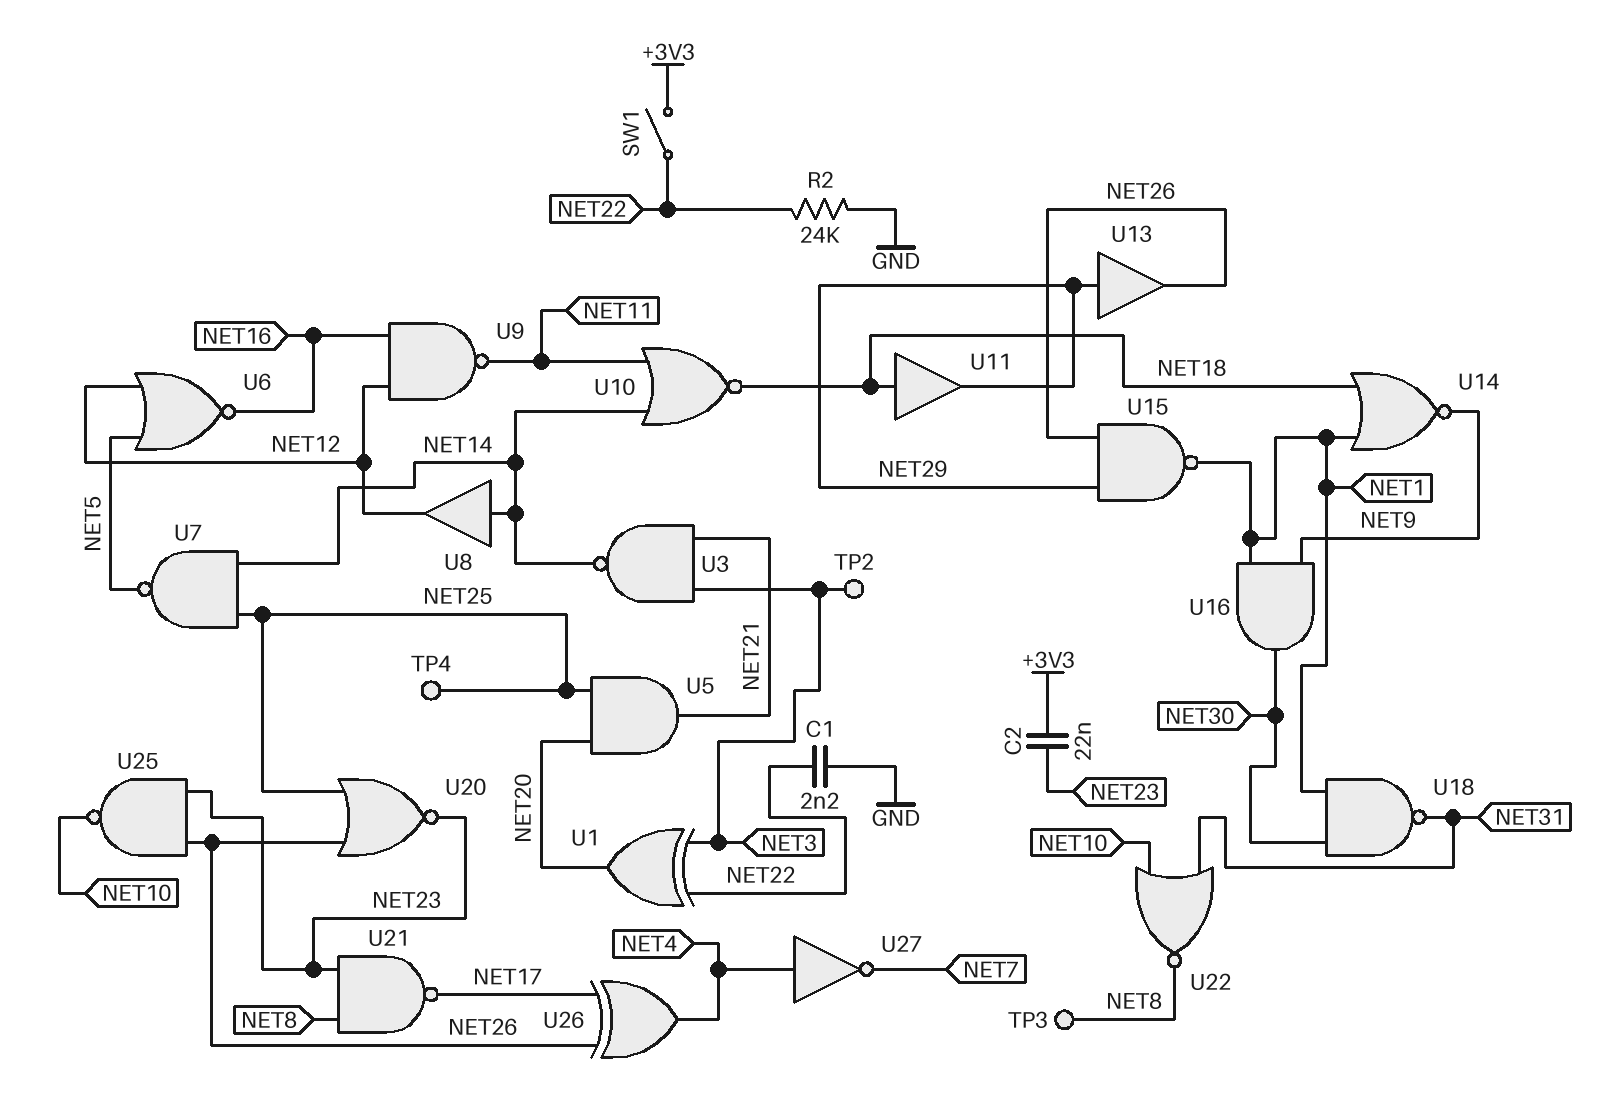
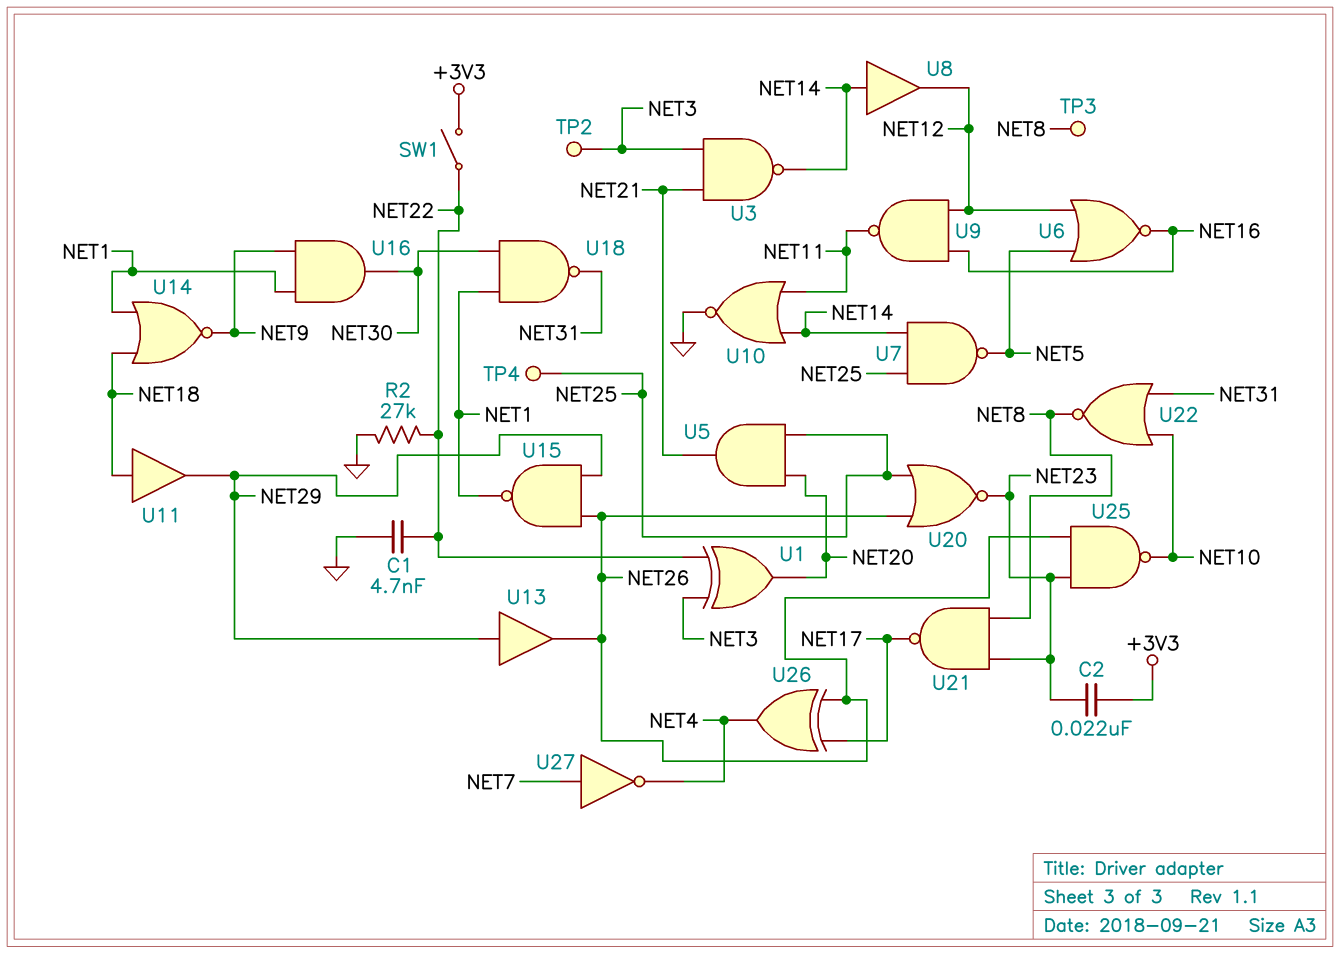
C1: 2.2nF (GND, NET22) -> 4.7nF (GND, NET22)
R2: 24k (GND, NET22) -> 27k (GND, NET22)
U10: NOR (in NET11, in NET14, out NET18) -> NOR (in NET11, in NET14, out GND)
U27: NOT (in NET4, out NET7) -> NOT (in NET7, out NET4)

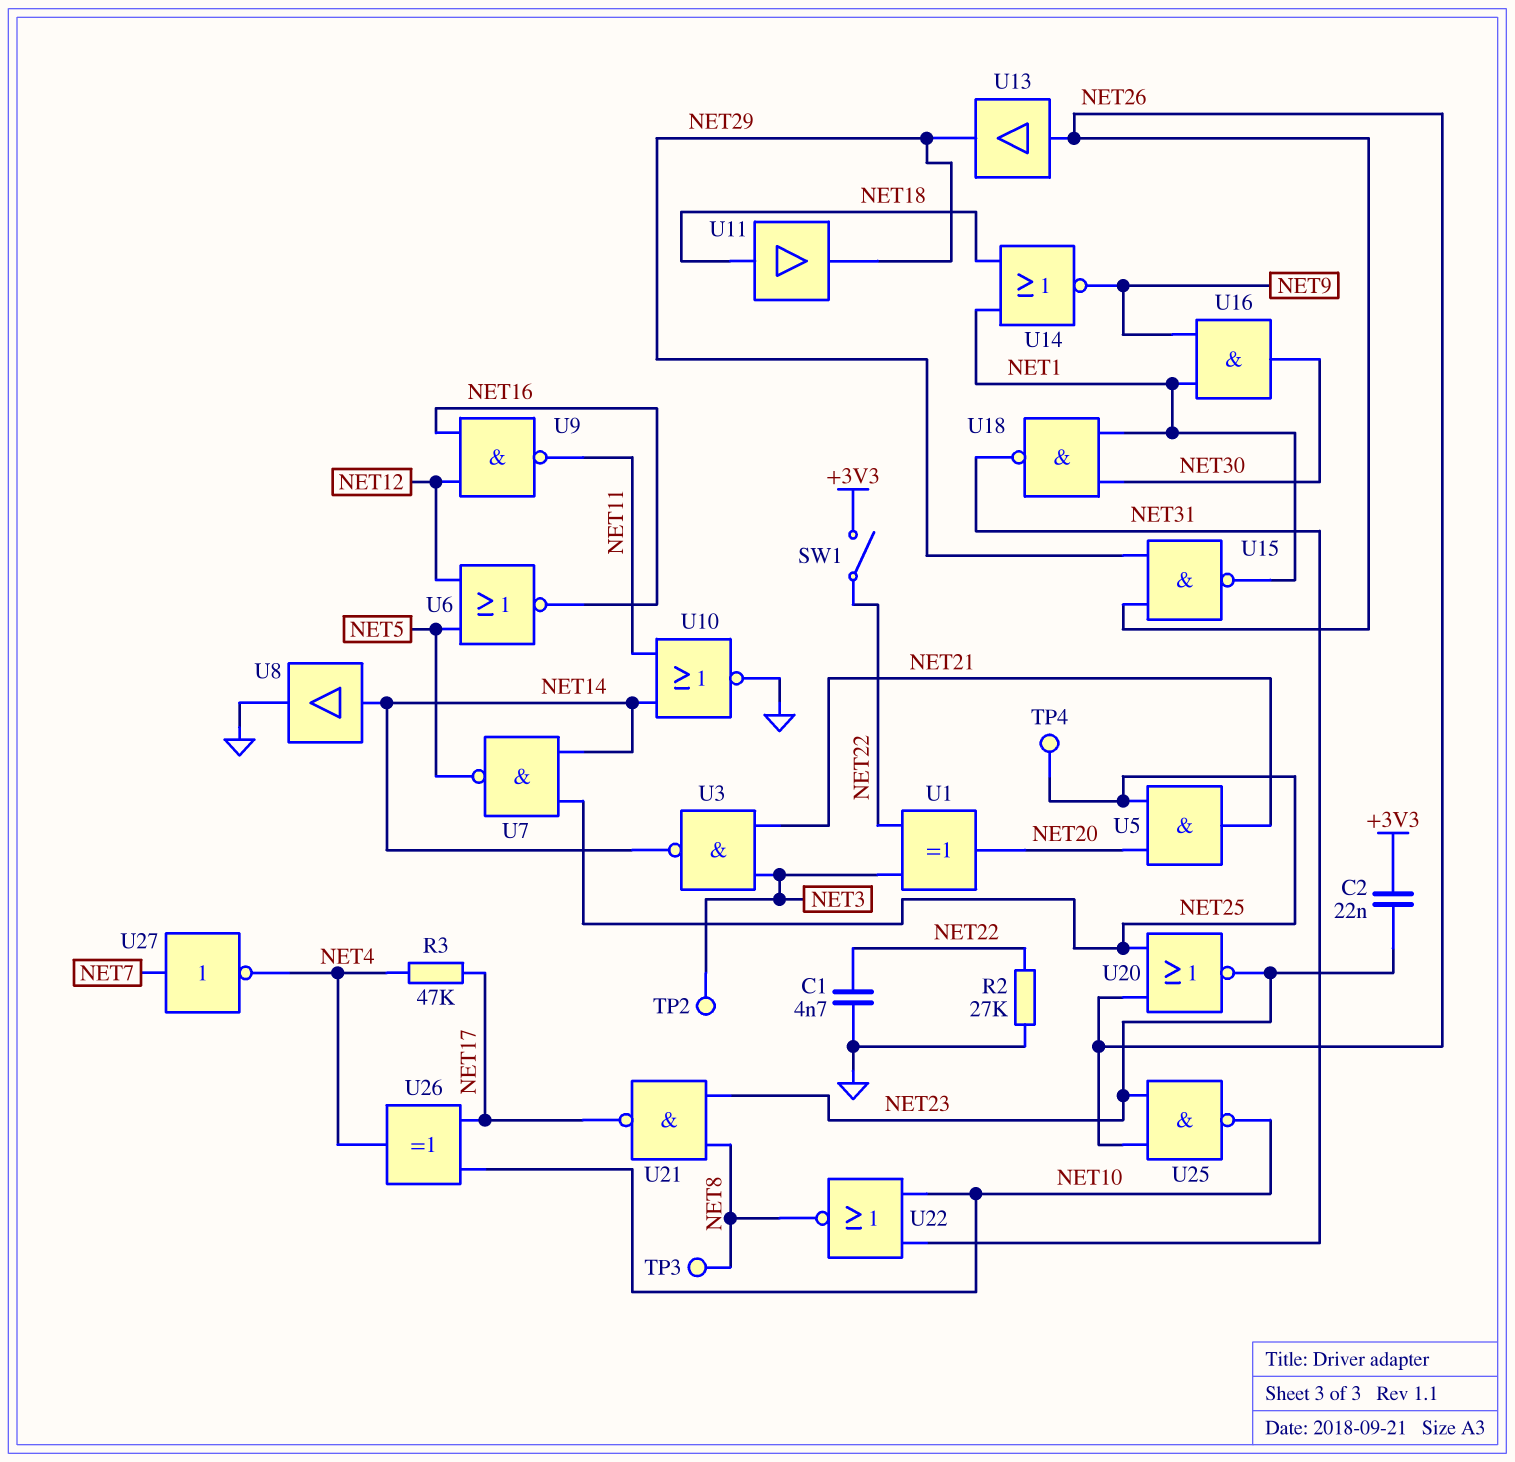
R3: none -> 47k (NET4, NET17)
U8: buffer (in NET14, out NET12) -> buffer (in NET14, out GND)
U13: buffer (in NET29, out NET26) -> buffer (in NET26, out NET29)
U26: XOR (in NET17, in NET26, out NET4) -> XOR (in NET10, in NET17, out NET4)

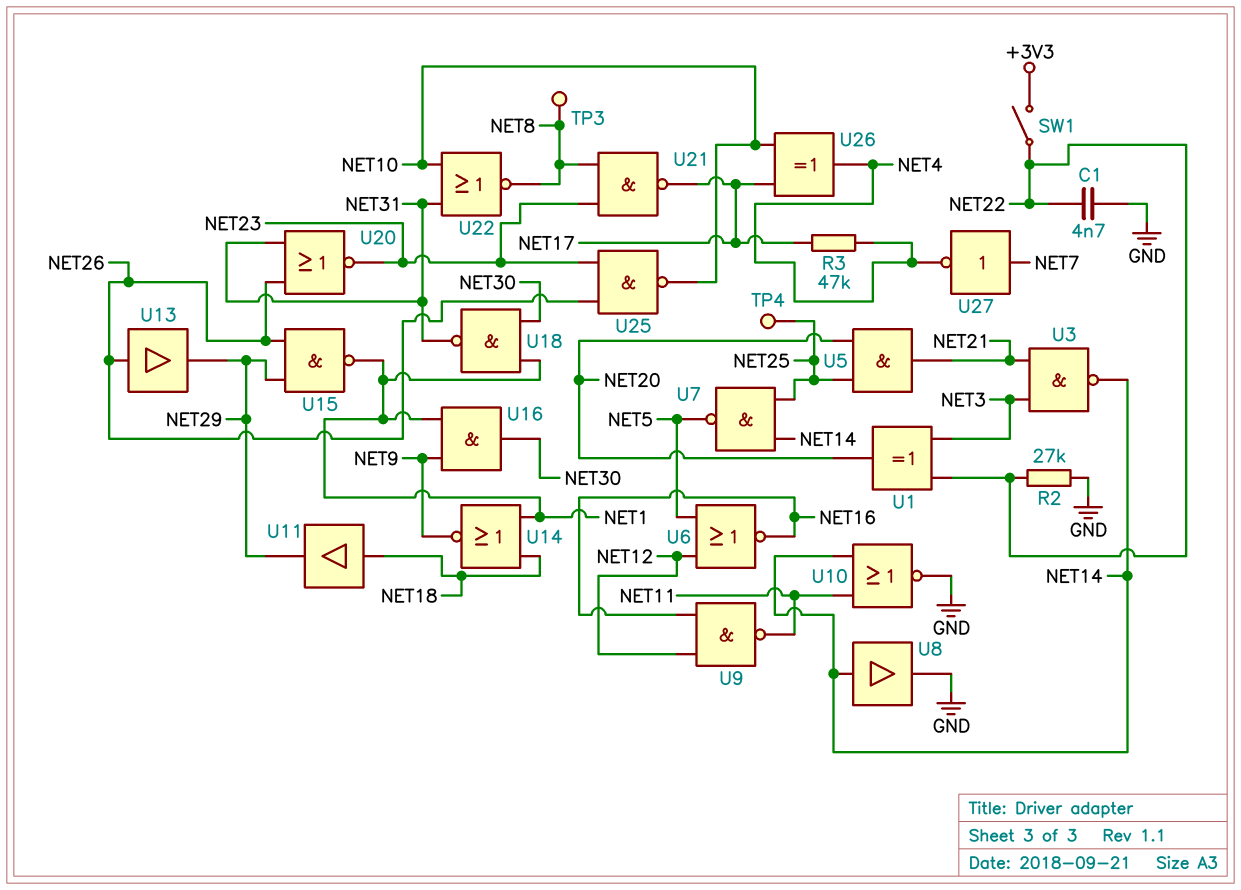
C2: 22nF (+3V3, NET23) -> none
TP2: test point (NET3) -> none
U20: NOR (in NET25, in NET26, out NET23) -> NOR (in NET26, in NET31, out NET23)

